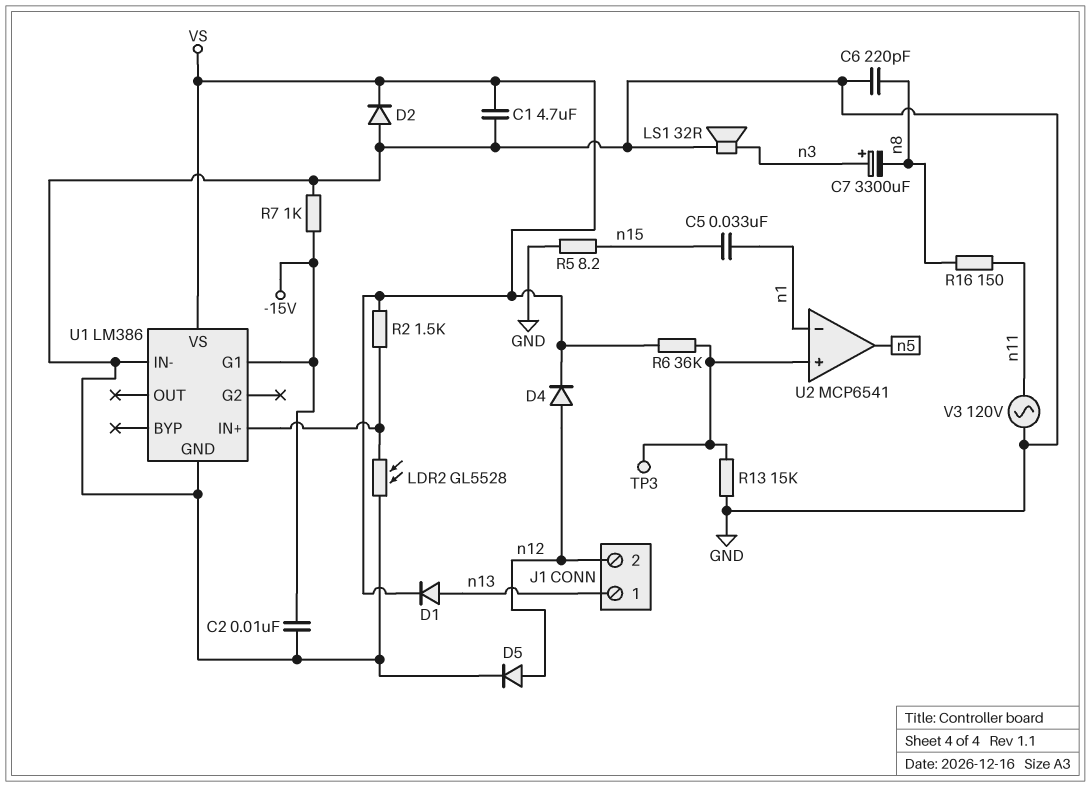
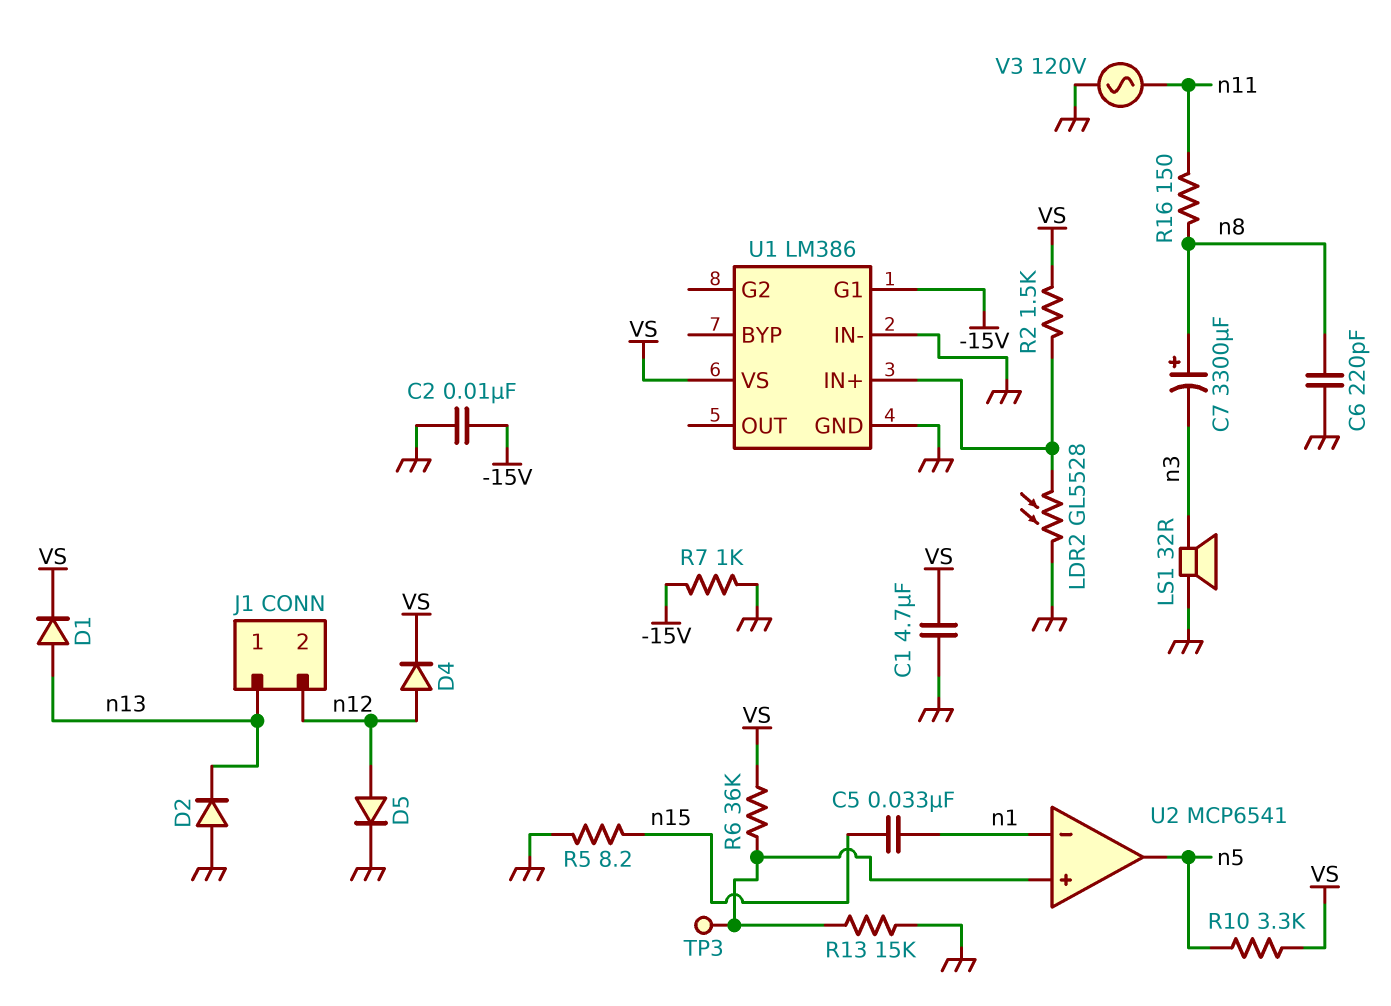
C7: 3300uF (plus n3, minus n8) -> 3300uF (plus n8, minus n3)
D2: diode (A GND, K VS) -> diode (A GND, K n13)
R10: none -> 3.3k (VS, n5)

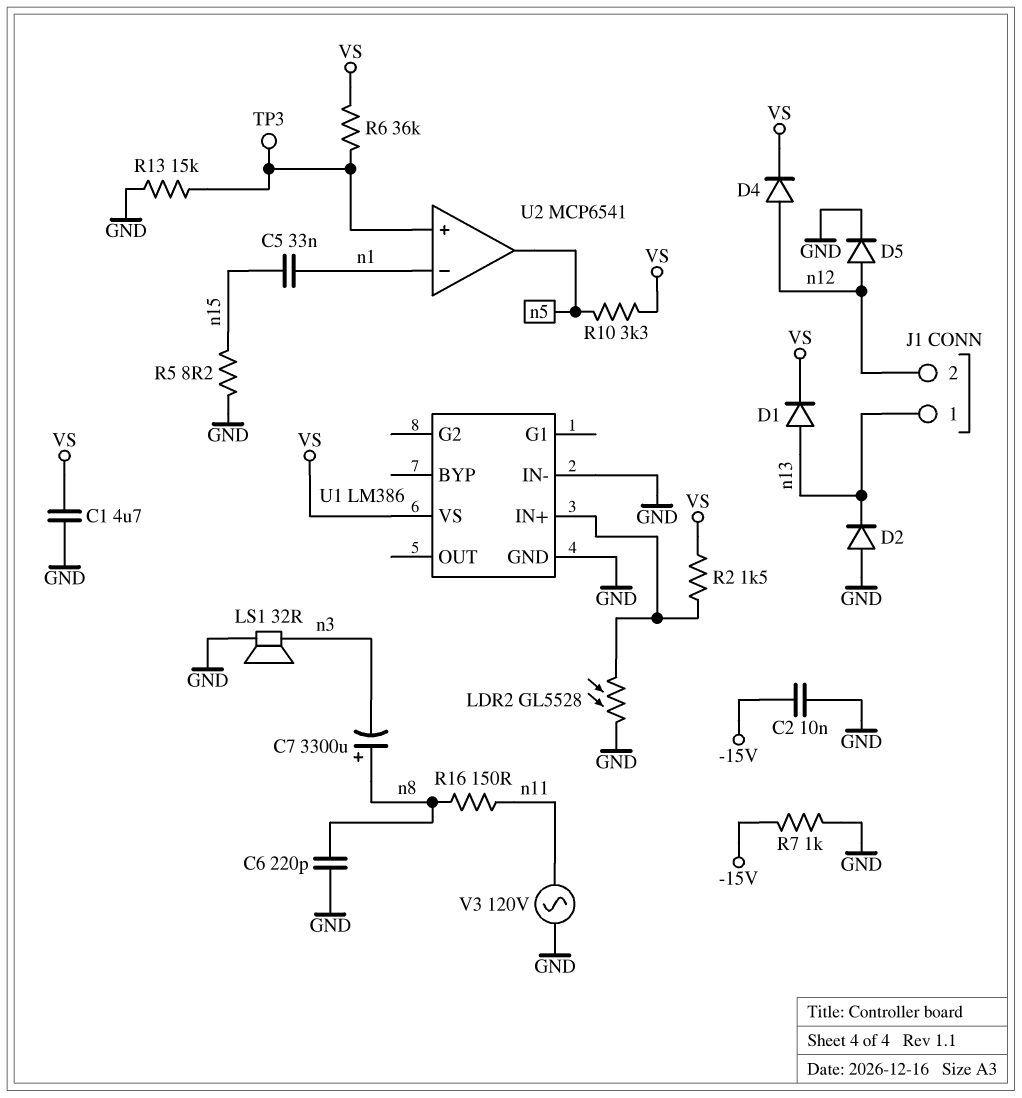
U1 pin G1: -15V -> none

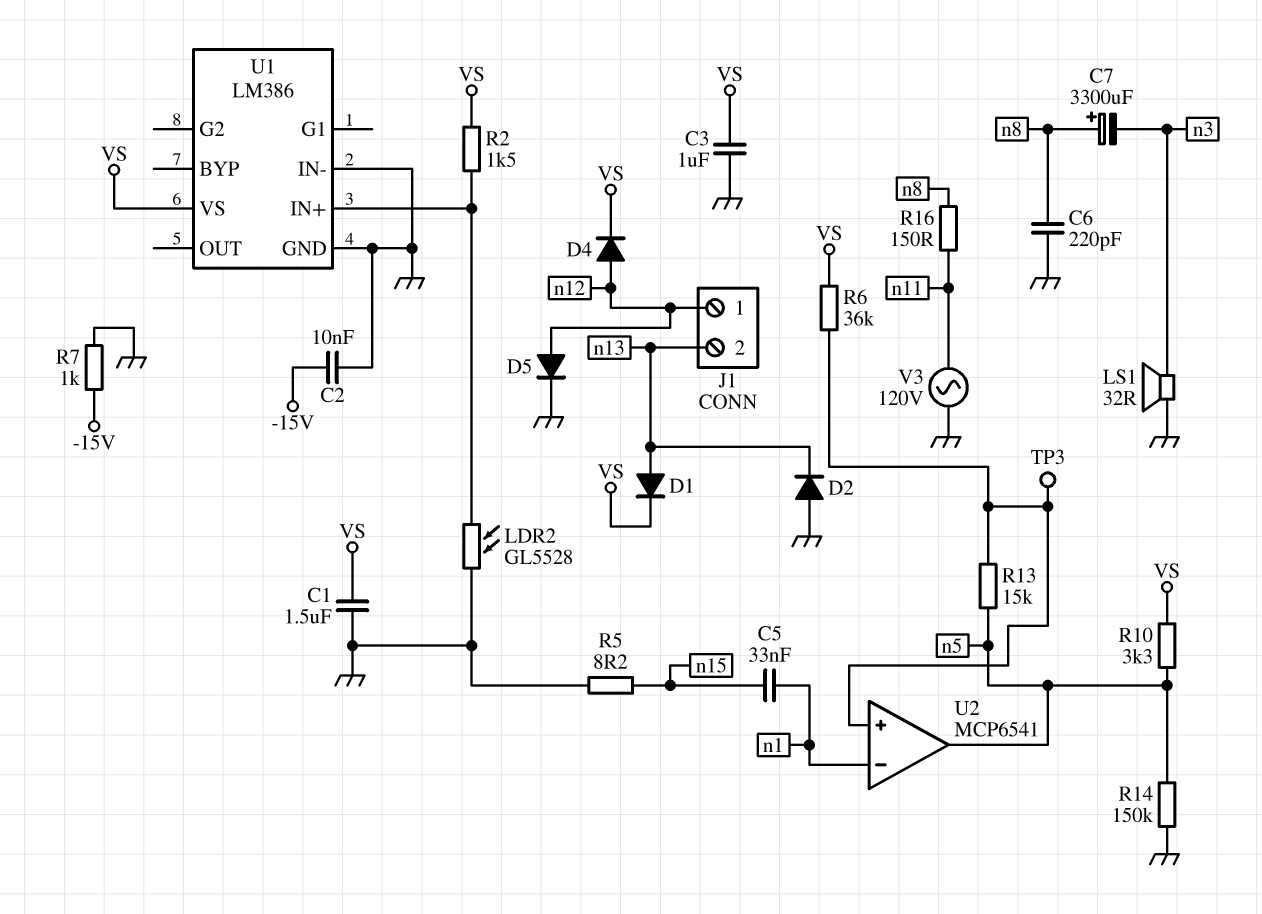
C1: 4.7uF (GND, VS) -> 1.5uF (GND, VS)
C3: none -> 1uF (GND, VS)
J1 pin 1: n13 -> n12
J1 pin 2: n12 -> n13
R13: 15k (GND, U2/in+) -> 15k (U2/in+, n5)
R14: none -> 150k (GND, n5)

